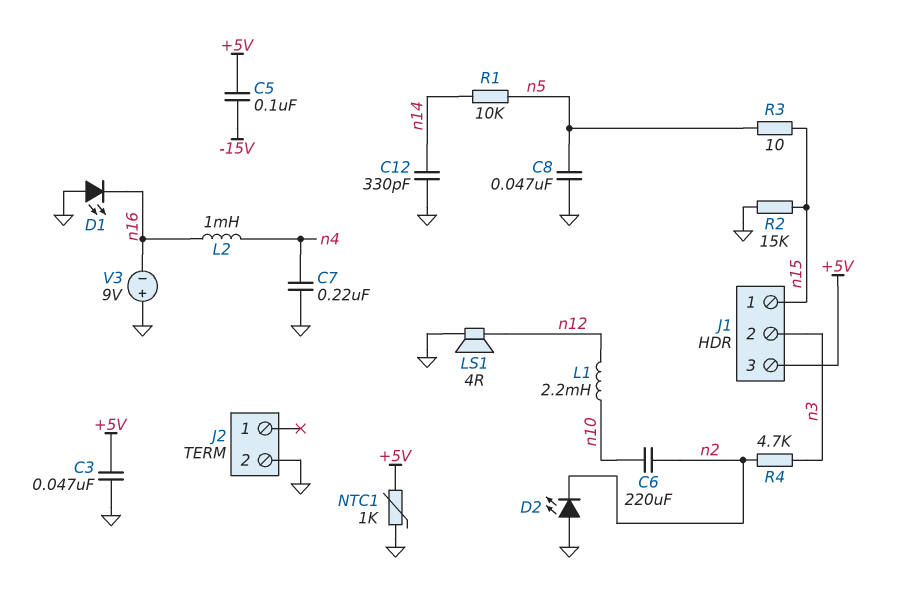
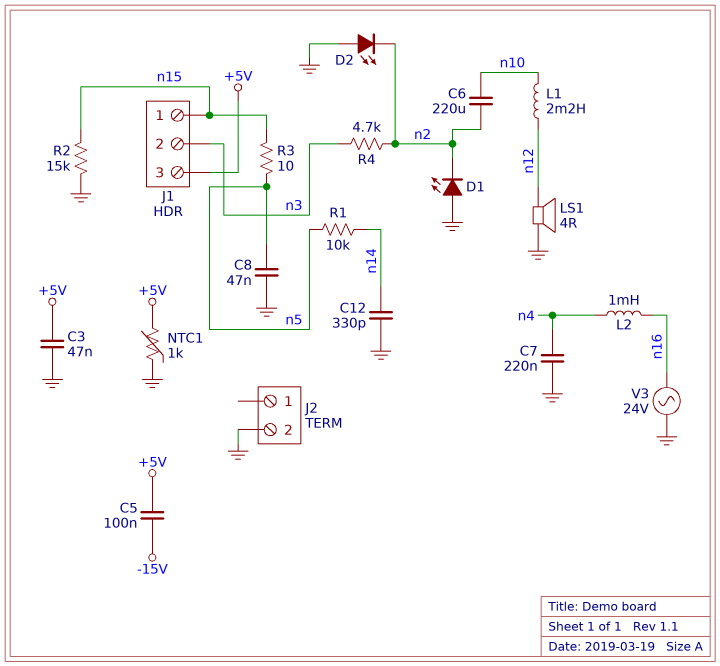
D1: LED (A GND, K n16) -> LED (A GND, K n2)
V3: 9V (plus GND, minus n16) -> AC 24V (GND, n16)

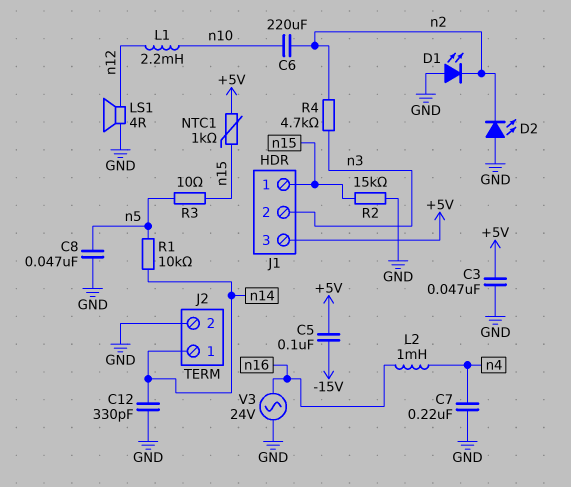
J2 pin 1: none -> n14
NTC1: 1k (+5V, GND) -> 1k (+5V, n15)

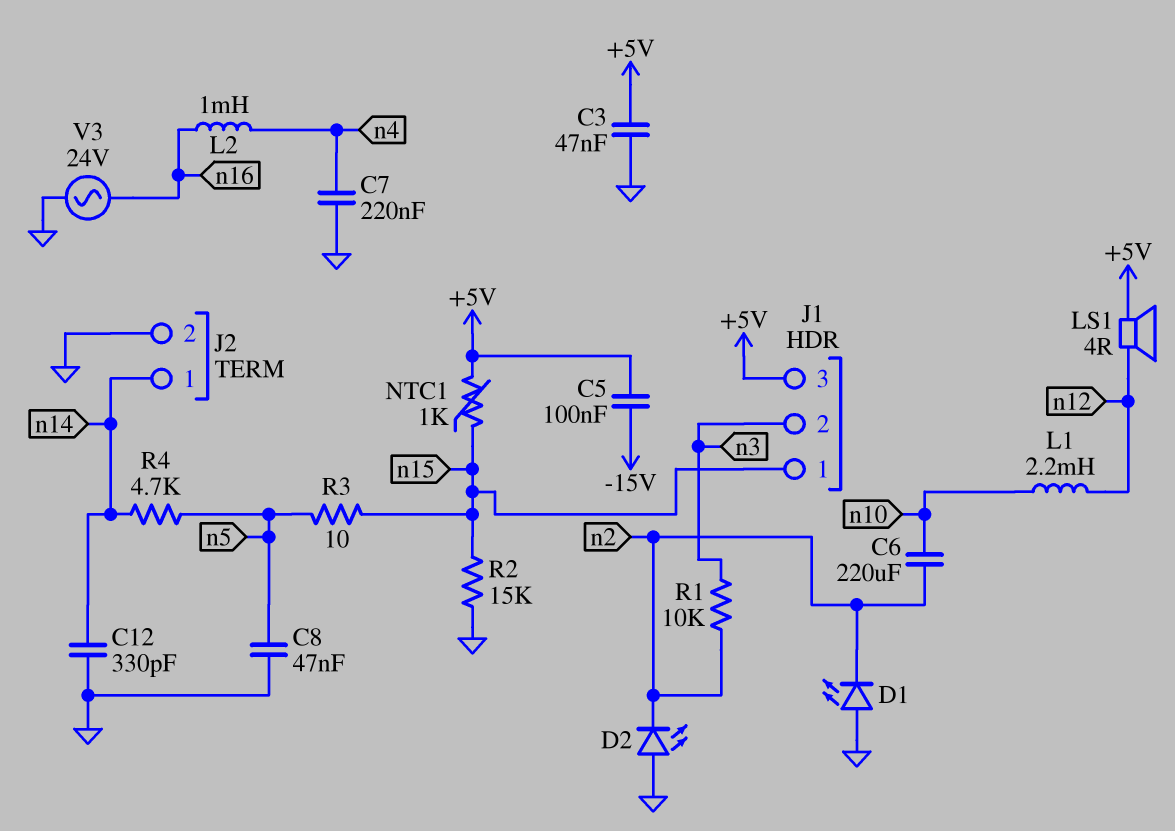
LS1: speaker 4R (GND, n12) -> speaker 4R (+5V, n12)
R1: 10k (n5, n14) -> 10k (n2, n3)
R4: 4.7k (n2, n3) -> 4.7k (n5, n14)

